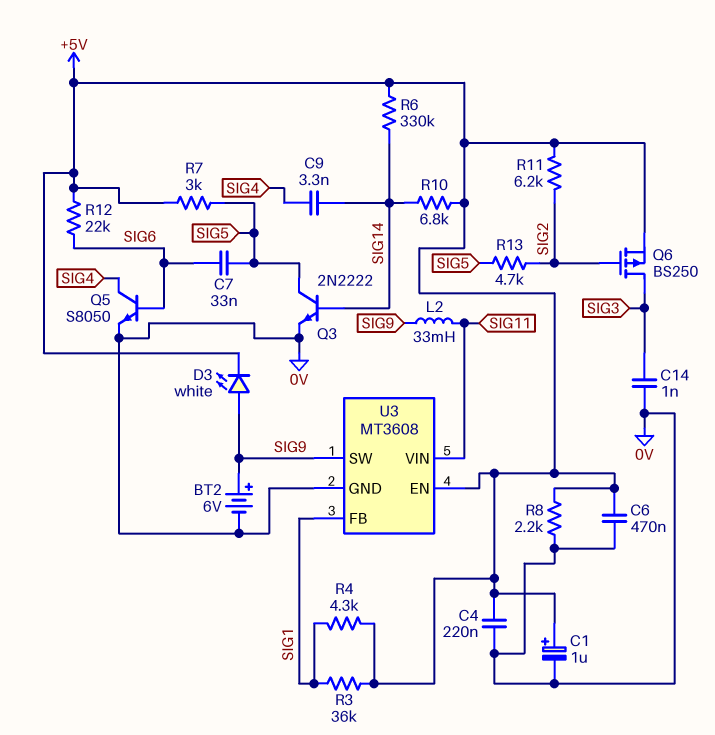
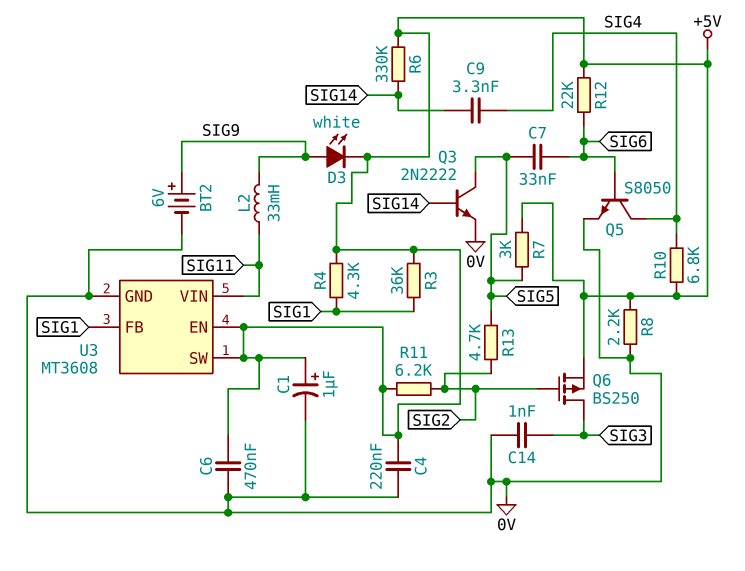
R10: 6.8k (+5V, SIG14) -> 6.8k (+5V, SIG4)
U3 pin SW: SIG9 -> +5V

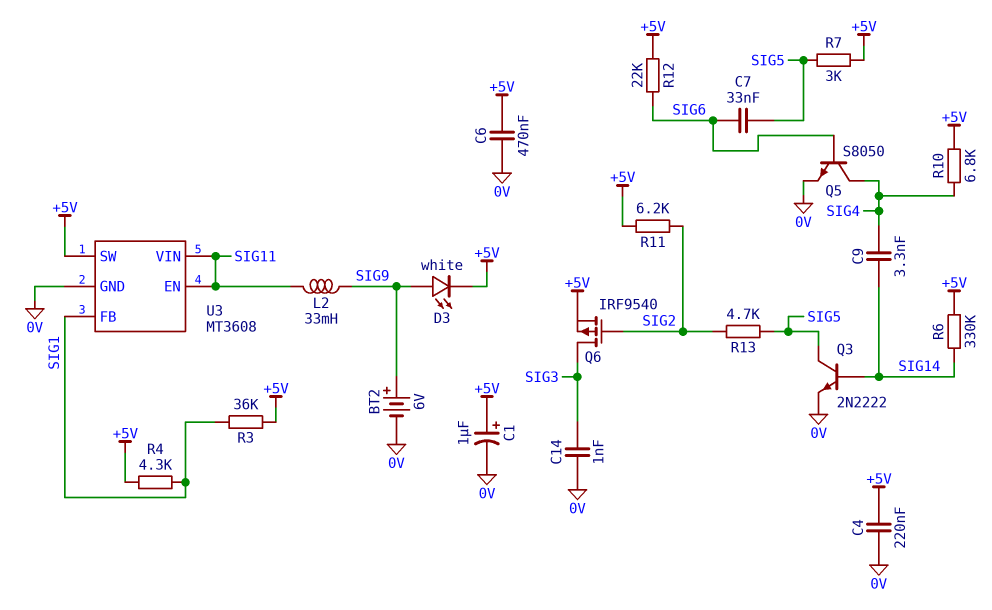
Q6: PMOS BS250 (G SIG2, D SIG3, S +5V) -> PMOS IRF9540 (G SIG2, D SIG3, S +5V)
R8: 2.2k (+5V, 0V) -> none
U3 pin EN: +5V -> SIG11

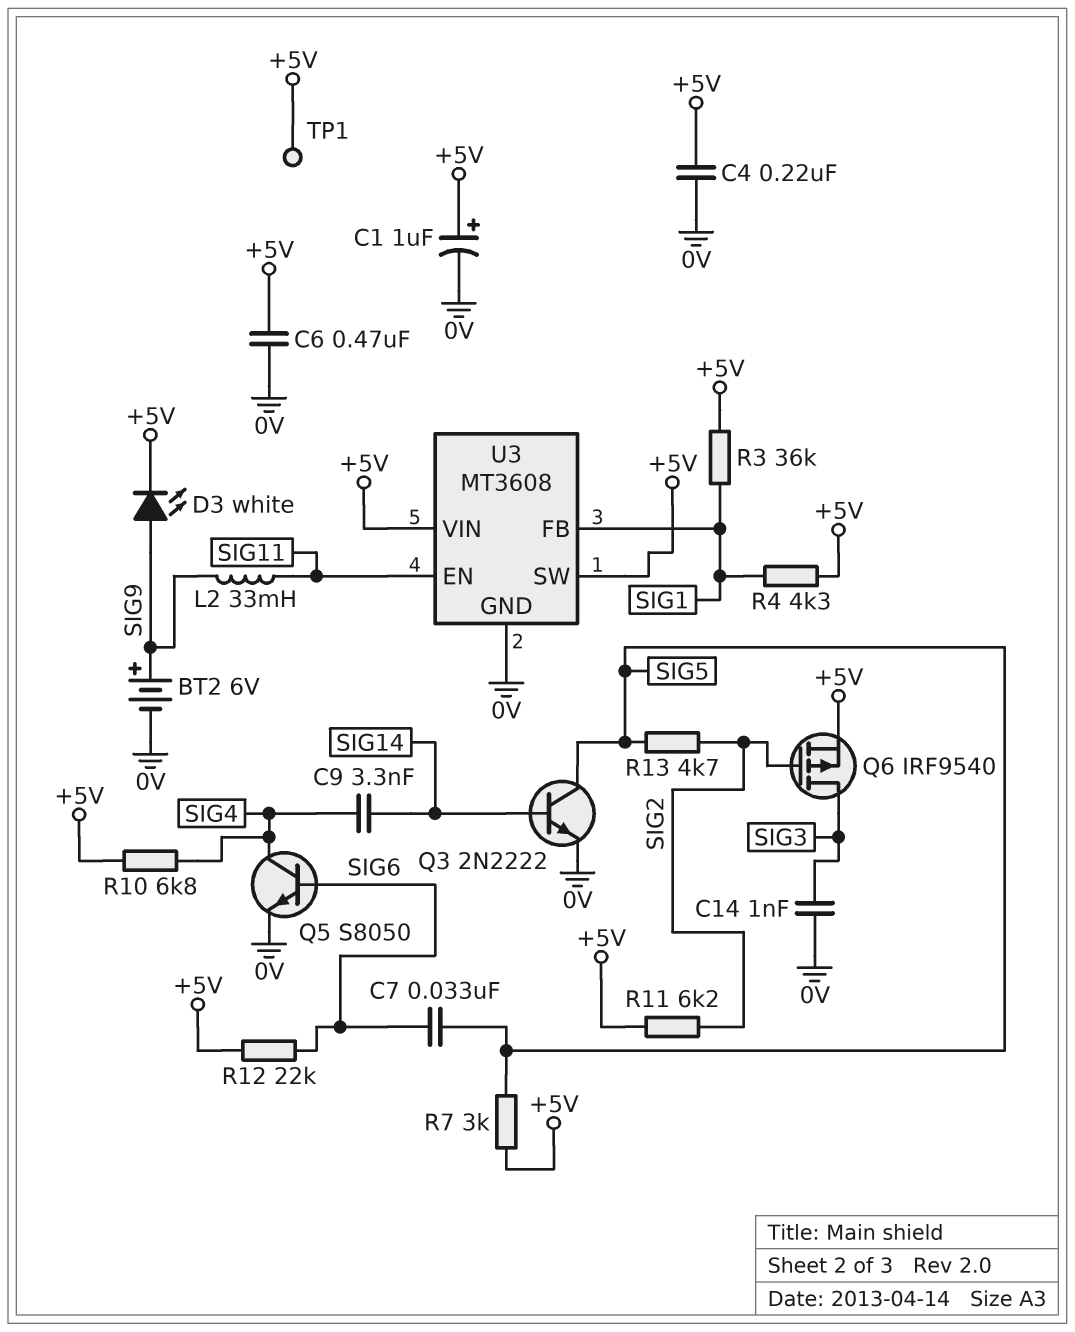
R6: 330k (+5V, SIG14) -> none
TP1: none -> test point (+5V)
U3 pin VIN: SIG11 -> +5V

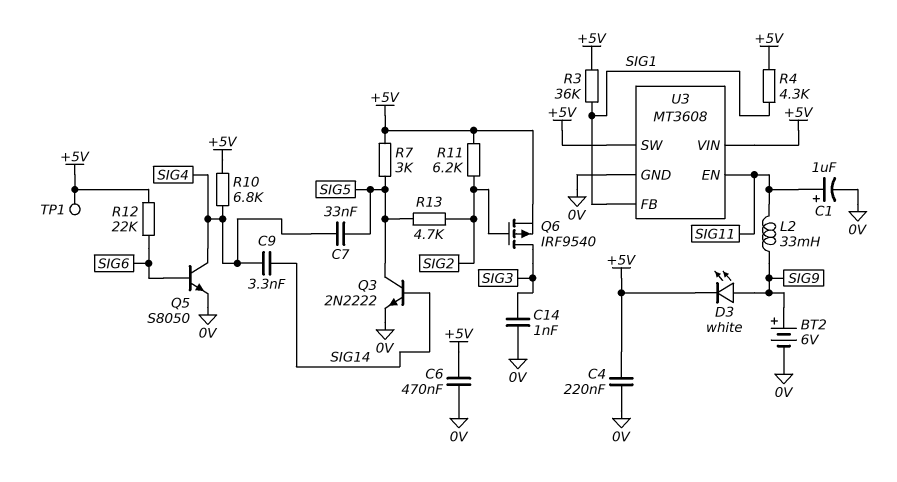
C1: 1uF (plus +5V, minus 0V) -> 1uF (plus SIG11, minus 0V)
C7: 33nF (SIG5, SIG6) -> 33nF (SIG4, SIG5)

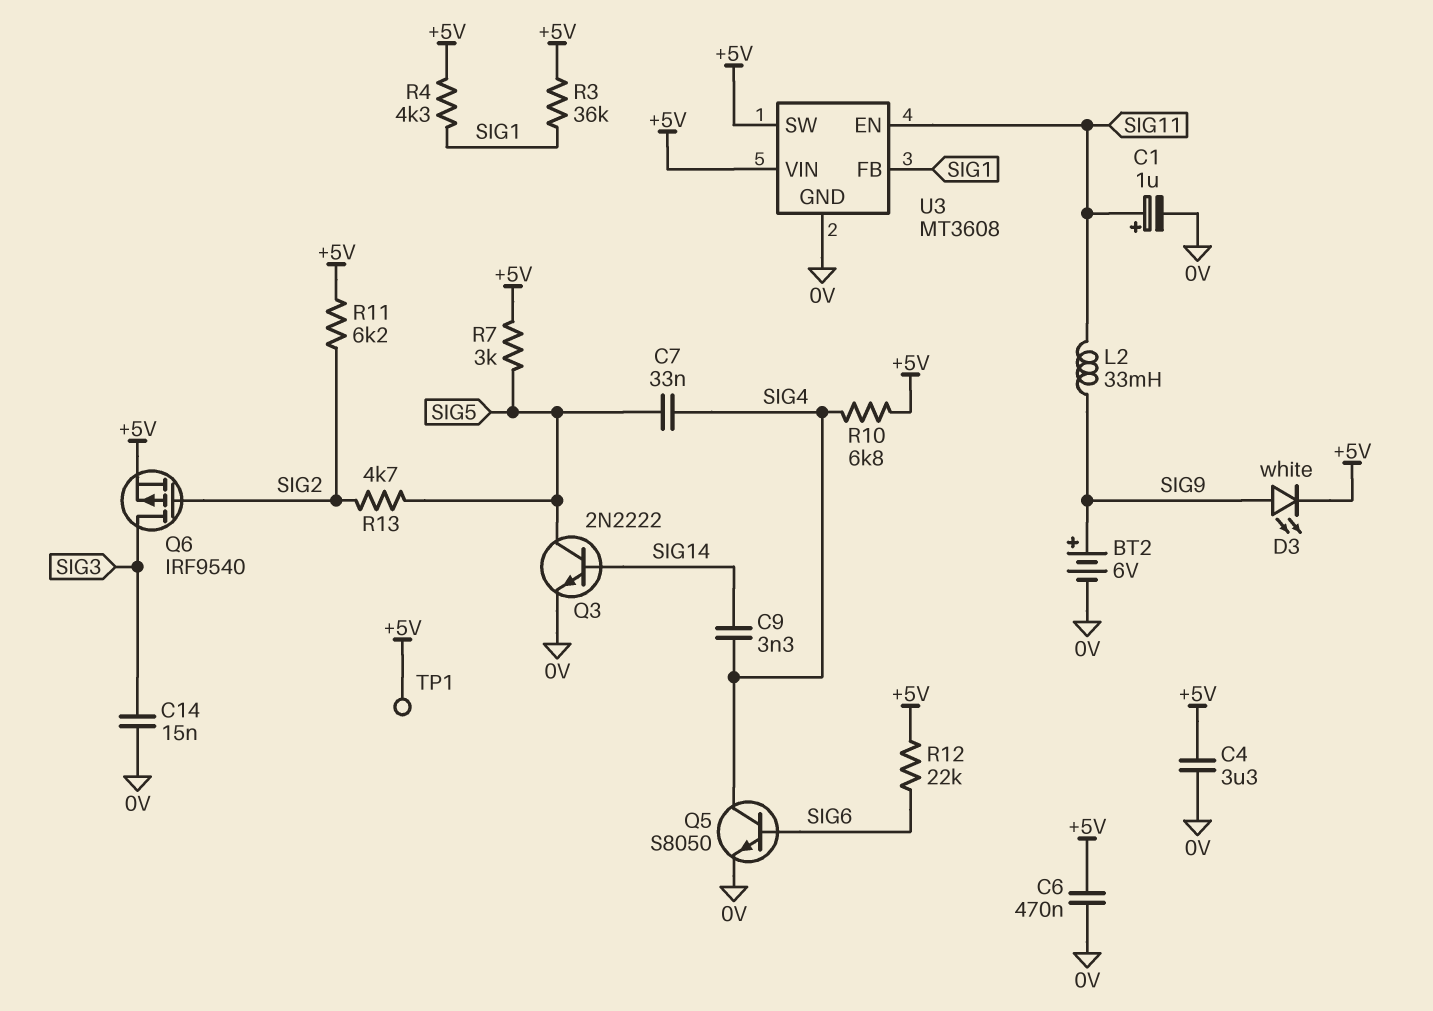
C4: 220nF (+5V, 0V) -> 3.3uF (+5V, 0V)
C14: 1nF (0V, SIG3) -> 15nF (0V, SIG3)

